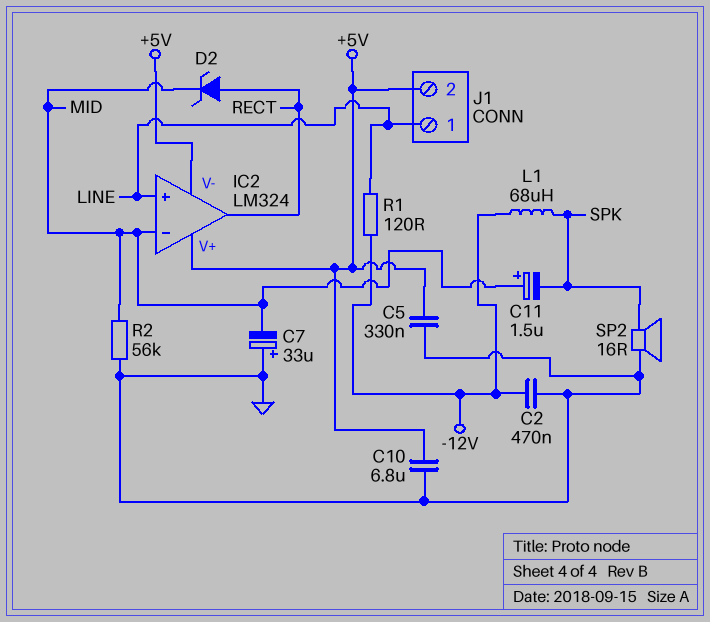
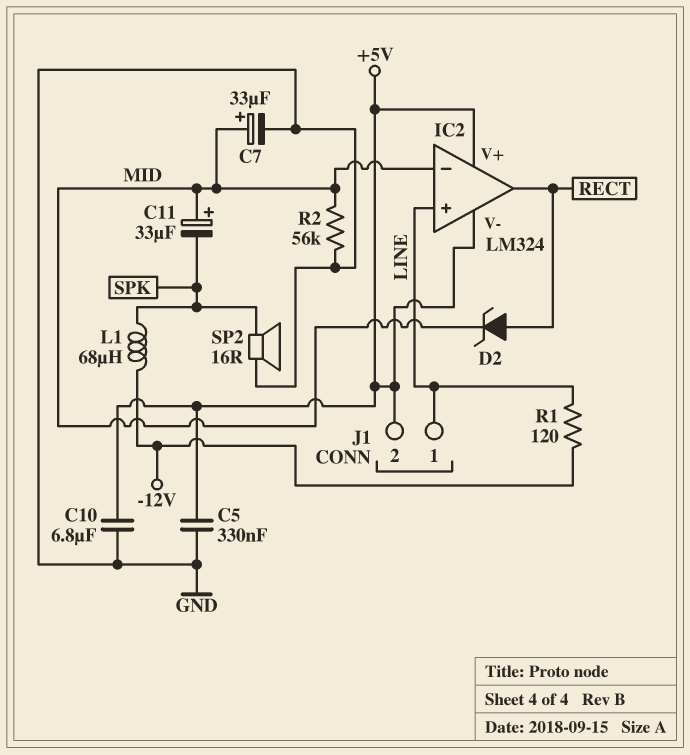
C2: 470nF (-12V, GND) -> none
C7: 33uF (plus GND, minus MID) -> 33uF (plus MID, minus GND)
C11: 1.5uF (plus MID, minus SPK) -> 33uF (plus MID, minus SPK)

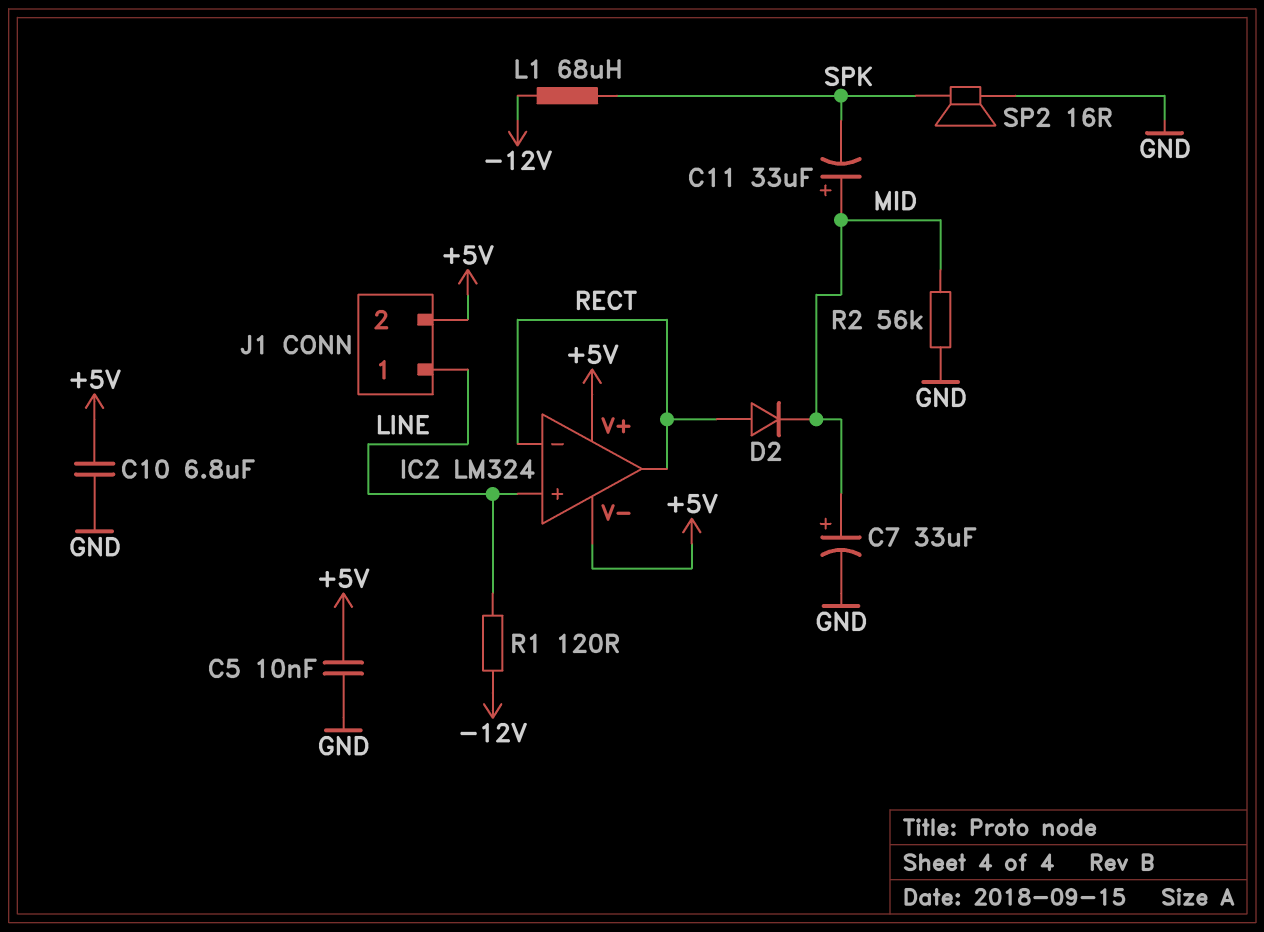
C5: 330nF (+5V, GND) -> 10nF (+5V, GND)
D2: zener (A RECT, K MID) -> diode (A RECT, K MID)
IC2 pin in-: MID -> RECT

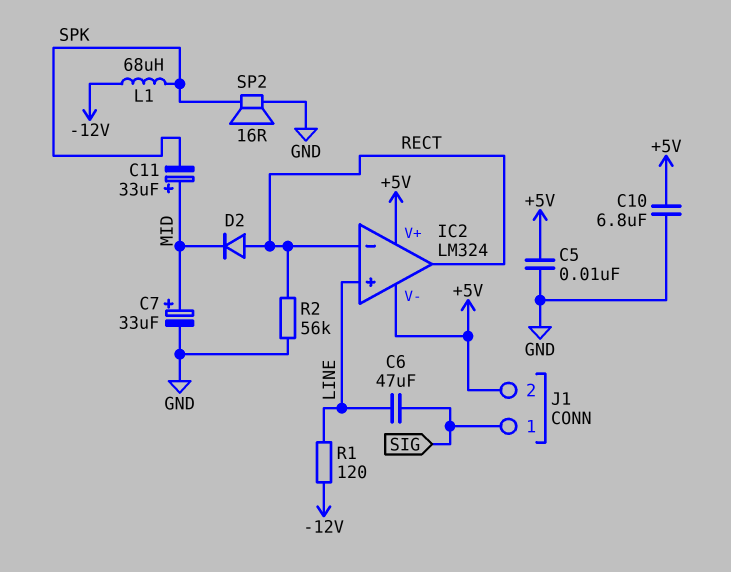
C6: none -> 47uF (LINE, SIG)
J1 pin 1: LINE -> SIG
R2: 56k (GND, MID) -> 56k (GND, RECT)

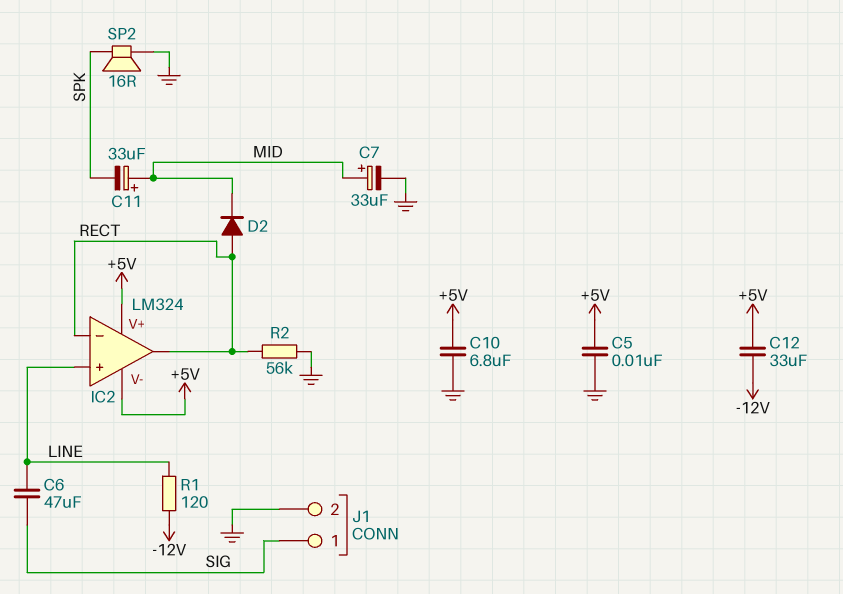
C12: none -> 33uF (+5V, -12V)
J1 pin 2: +5V -> GND
L1: 68uH (-12V, SPK) -> none

